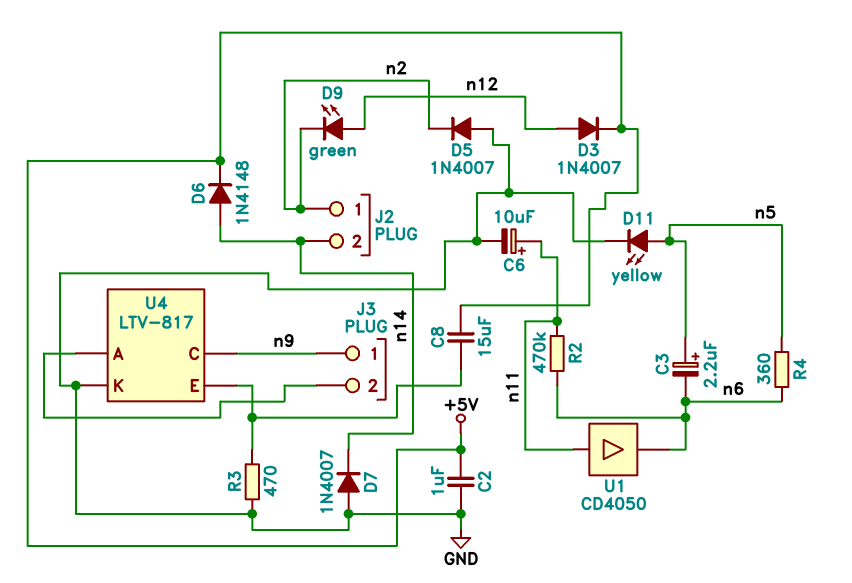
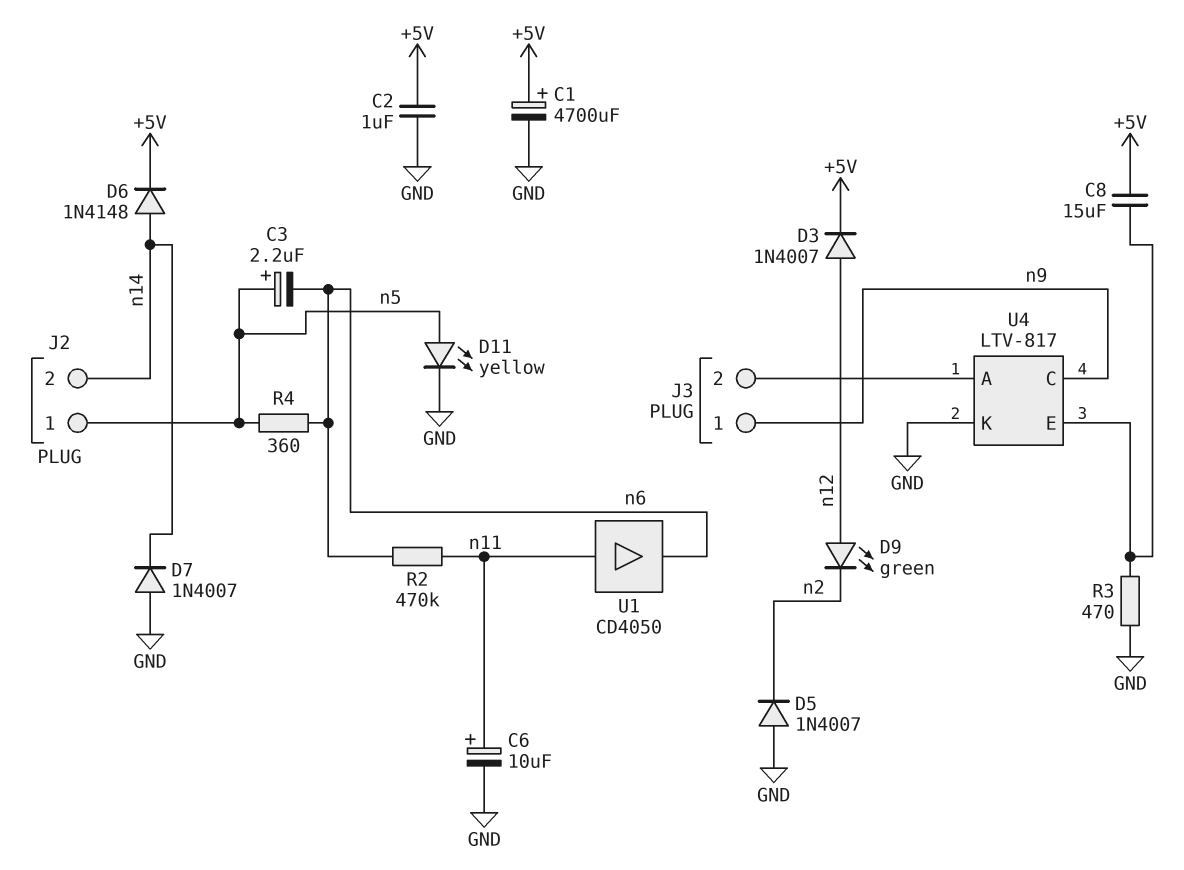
C1: none -> 4700uF (plus +5V, minus GND)
J2 pin 1: n2 -> n5

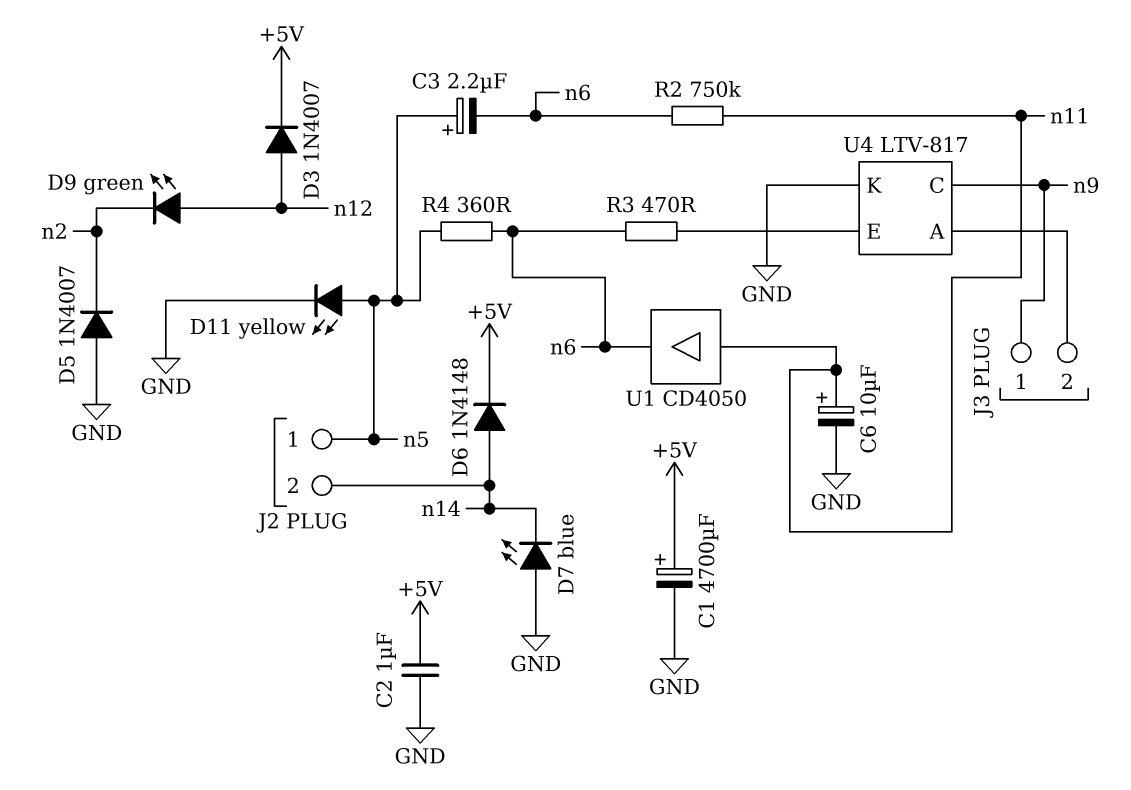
C8: 15uF (+5V, U4/E) -> none
D7: diode 1N4007 (A GND, K n14) -> LED blue (A GND, K n14)
R2: 470k (n6, n11) -> 750k (n6, n11)
R3: 470 (GND, U4/E) -> 470 (U4/E, n6)

